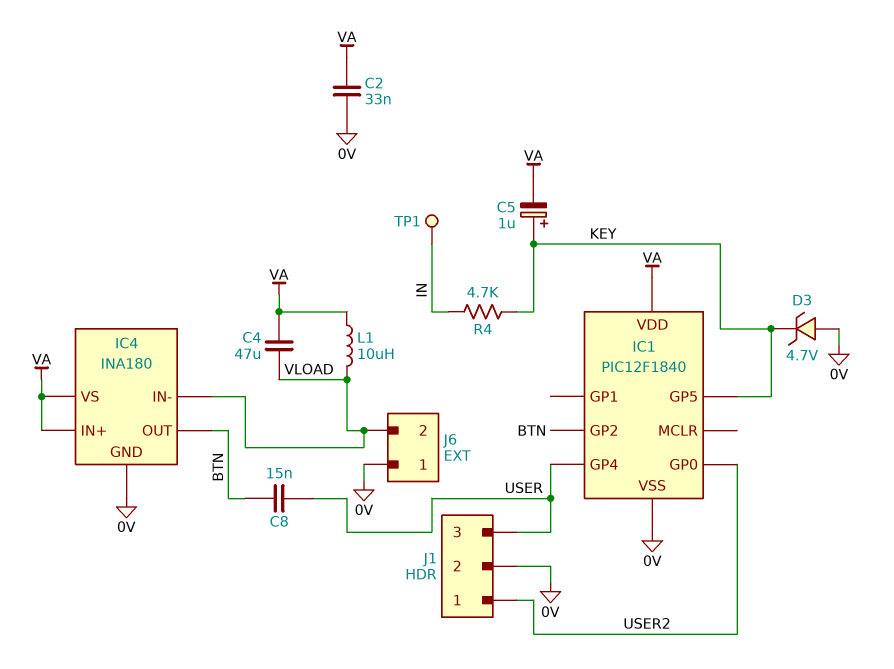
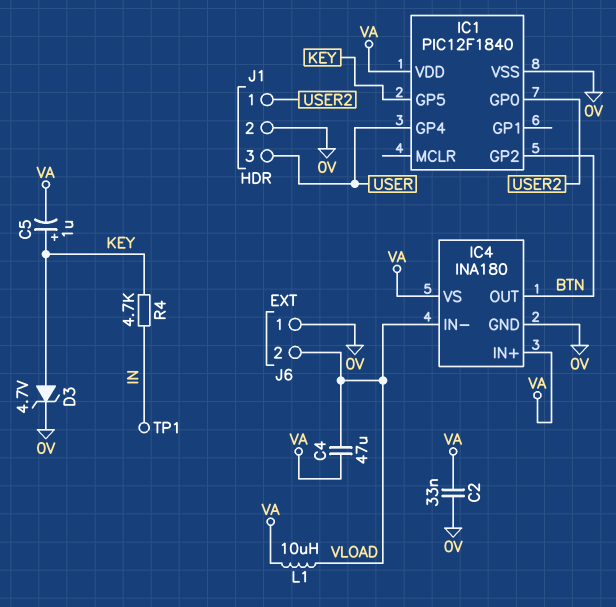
C8: 15nF (BTN, USER) -> none
D3: zener 4.7V (A 0V, K KEY) -> zener 4.7V (A KEY, K 0V)

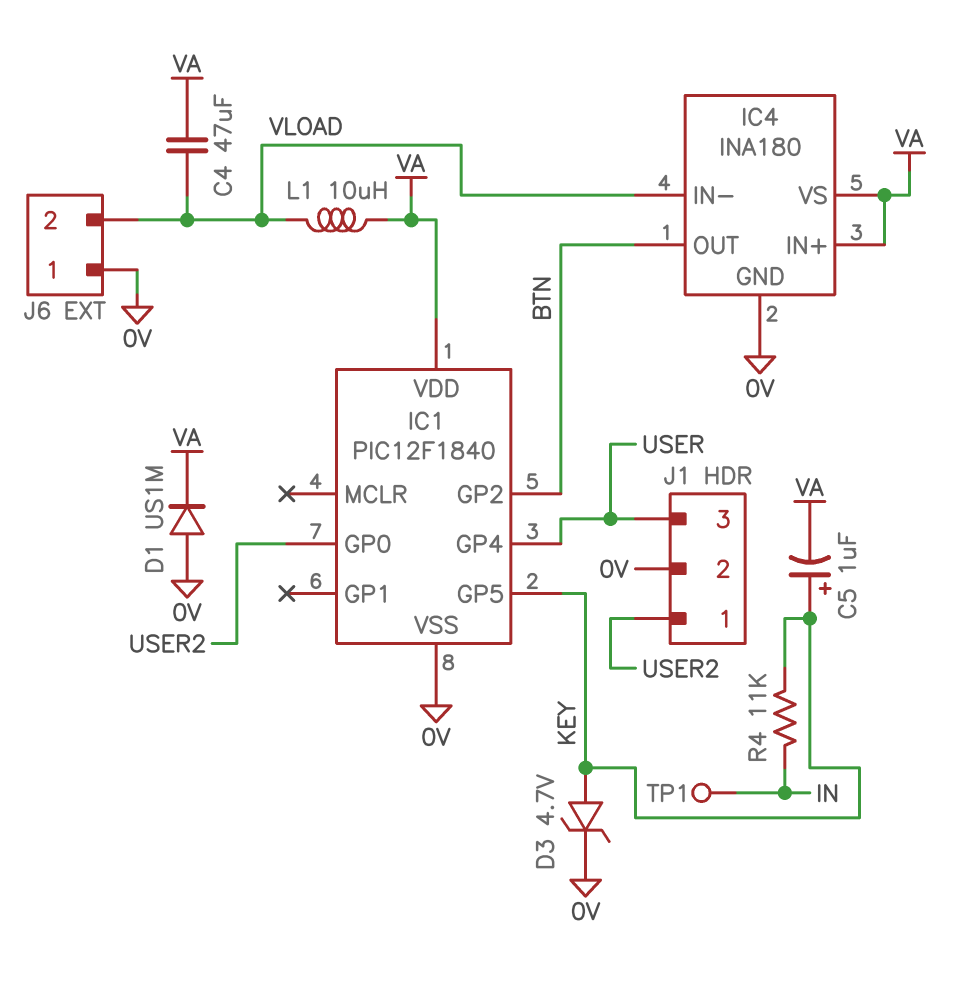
C2: 33nF (0V, VA) -> none
D1: none -> diode US1M (A 0V, K VA)
R4: 4.7k (IN, KEY) -> 11k (IN, KEY)

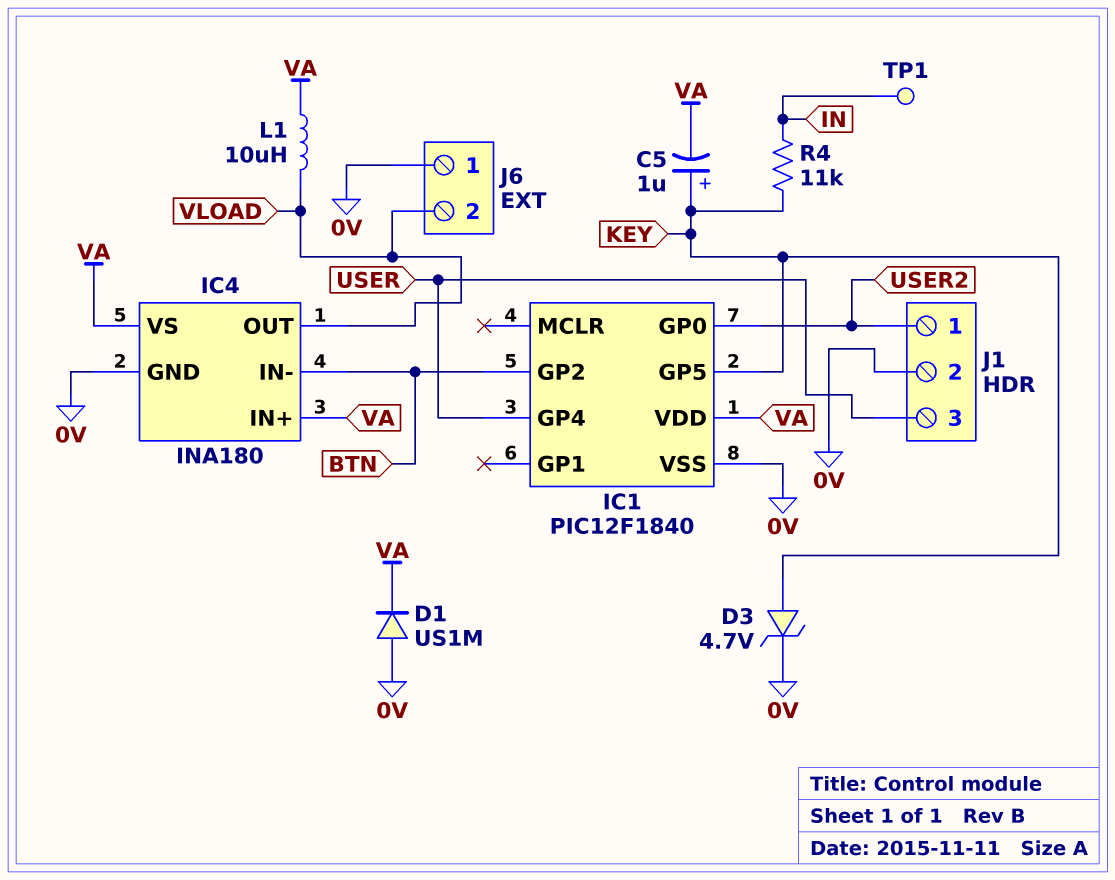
C4: 47uF (VA, VLOAD) -> none
IC4 pin IN-: VLOAD -> BTN
IC4 pin OUT: BTN -> VLOAD

